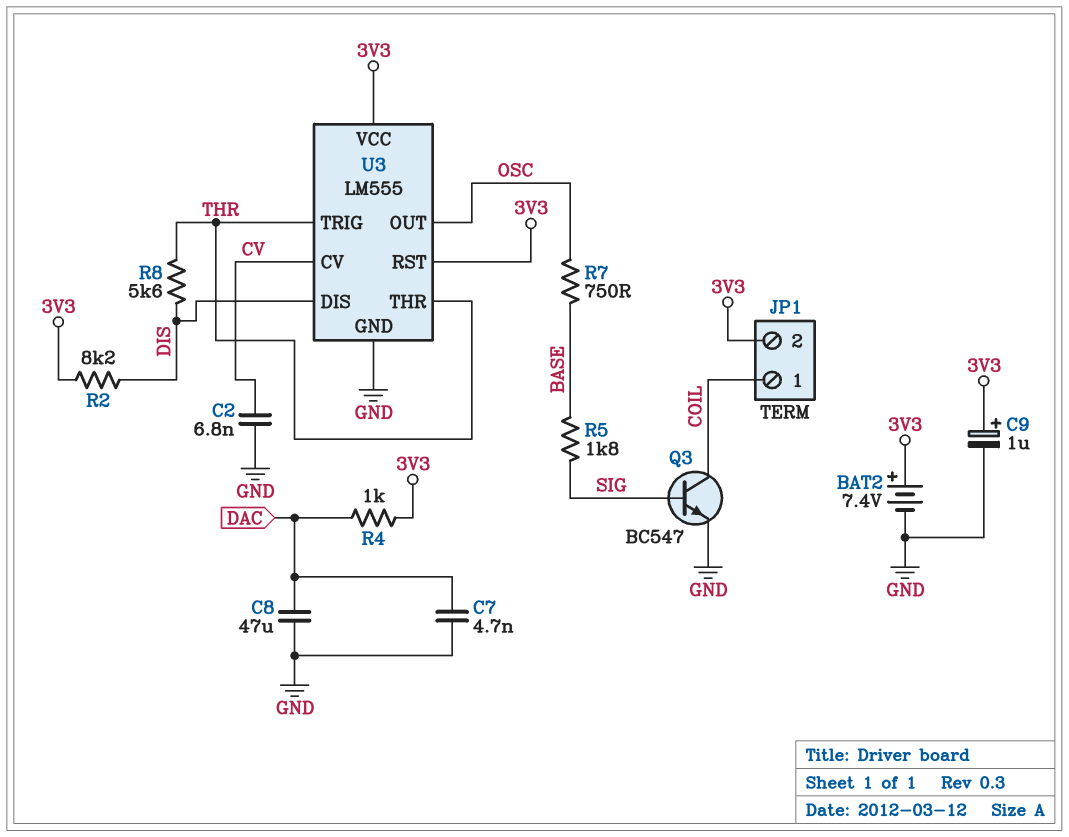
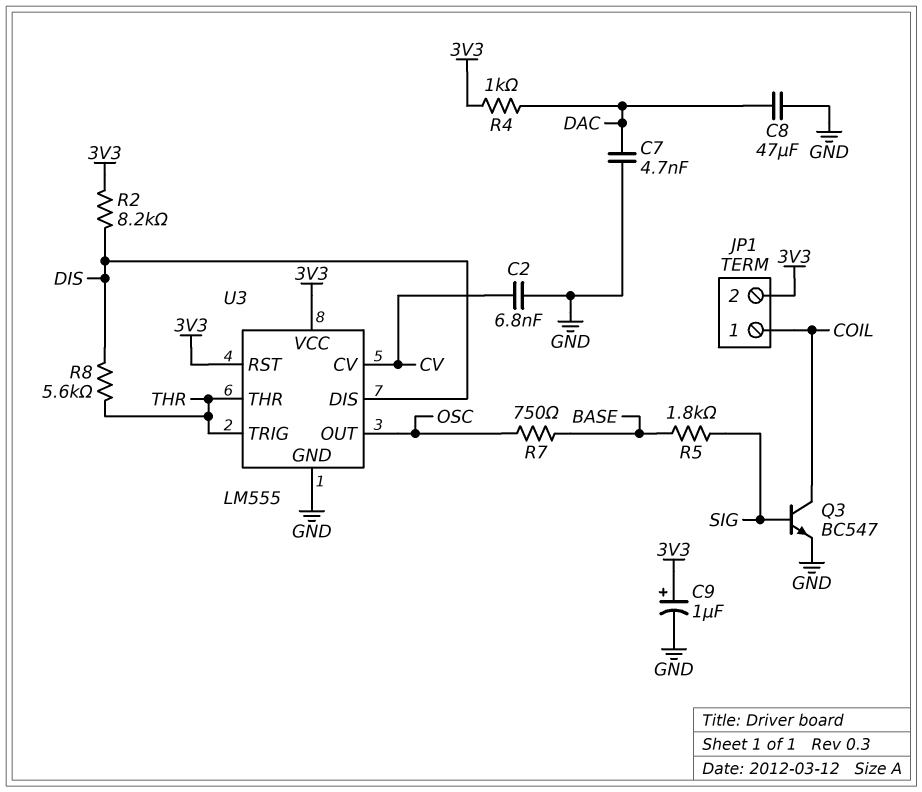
BAT2: 7.4V (plus 3V3, minus GND) -> none

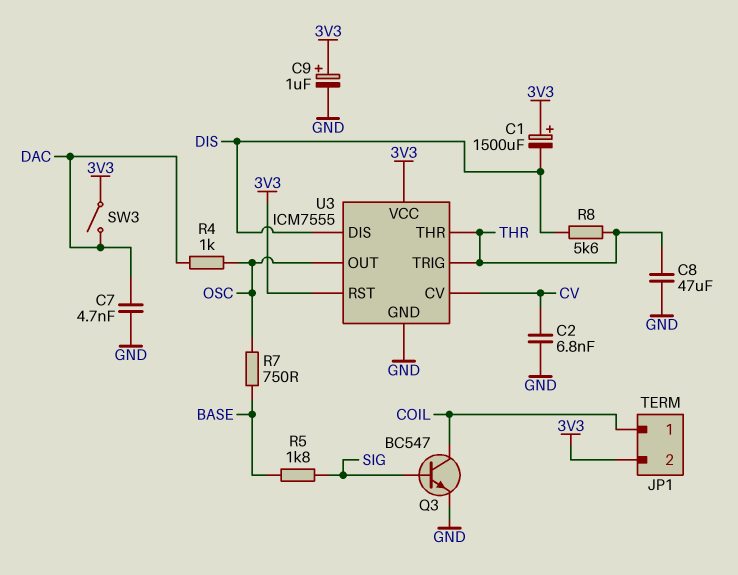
C1: none -> 1500uF (plus 3V3, minus DIS)
C8: 47uF (DAC, GND) -> 47uF (GND, THR)
R2: 8.2k (3V3, DIS) -> none
R4: 1k (3V3, DAC) -> 1k (DAC, OSC)
SW3: none -> switch (3V3, DAC)
U3: LM555 -> ICM7555

